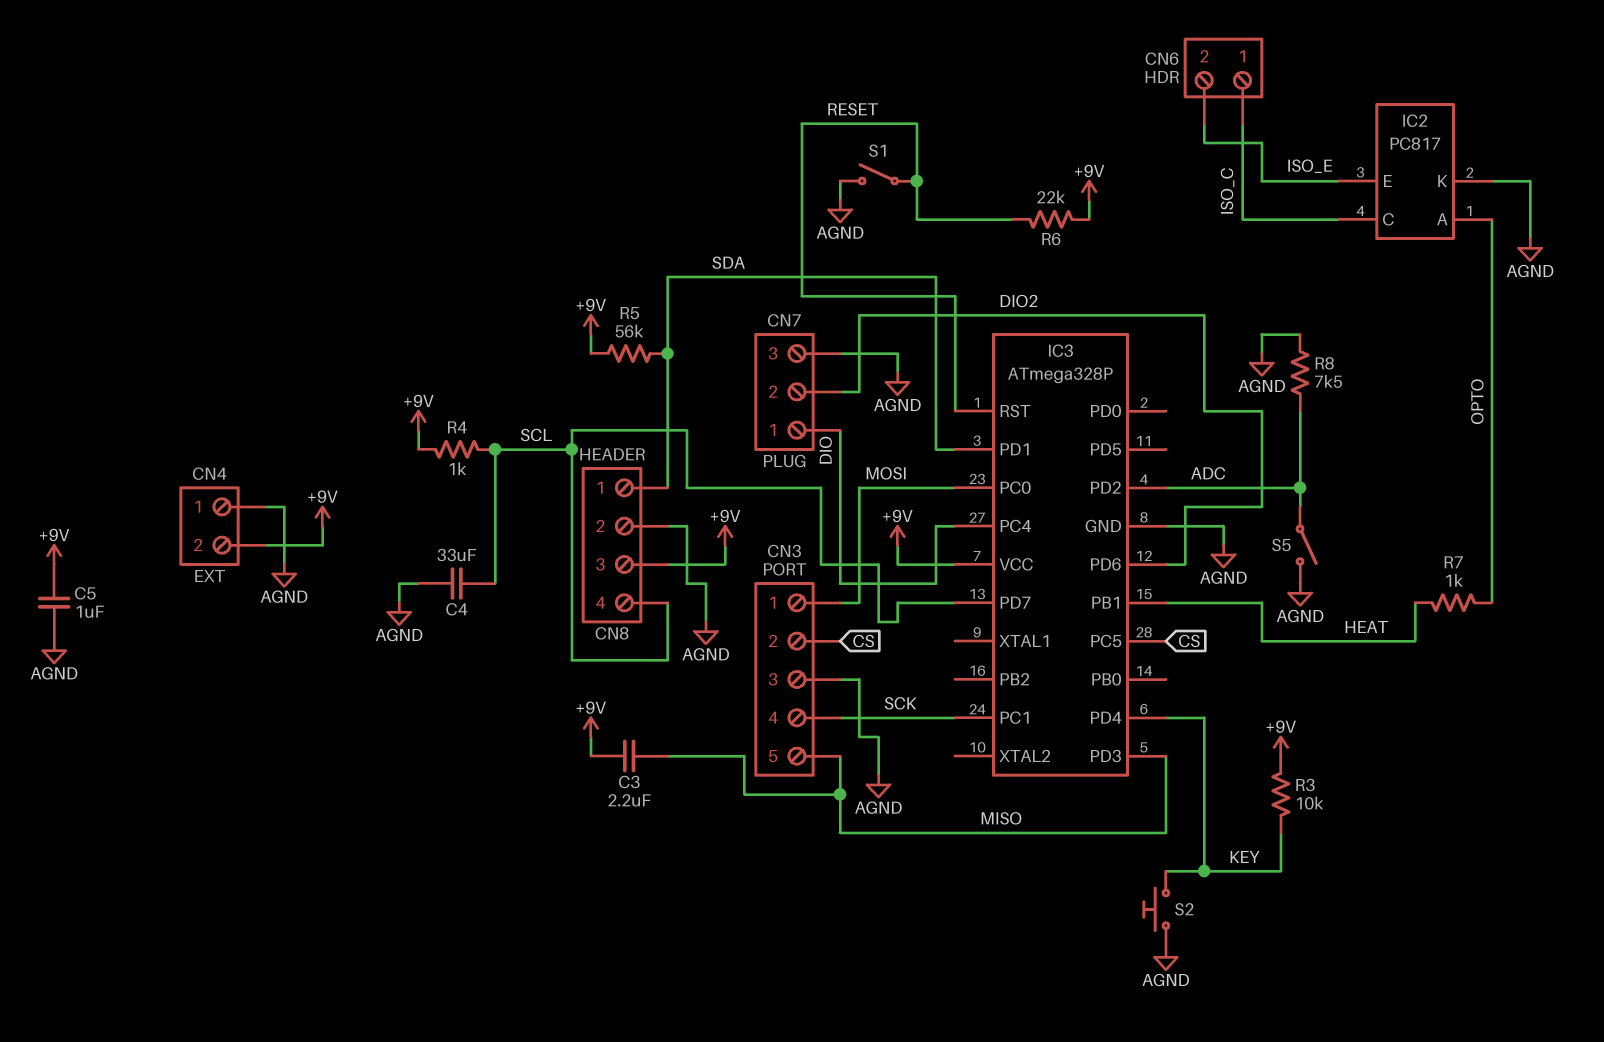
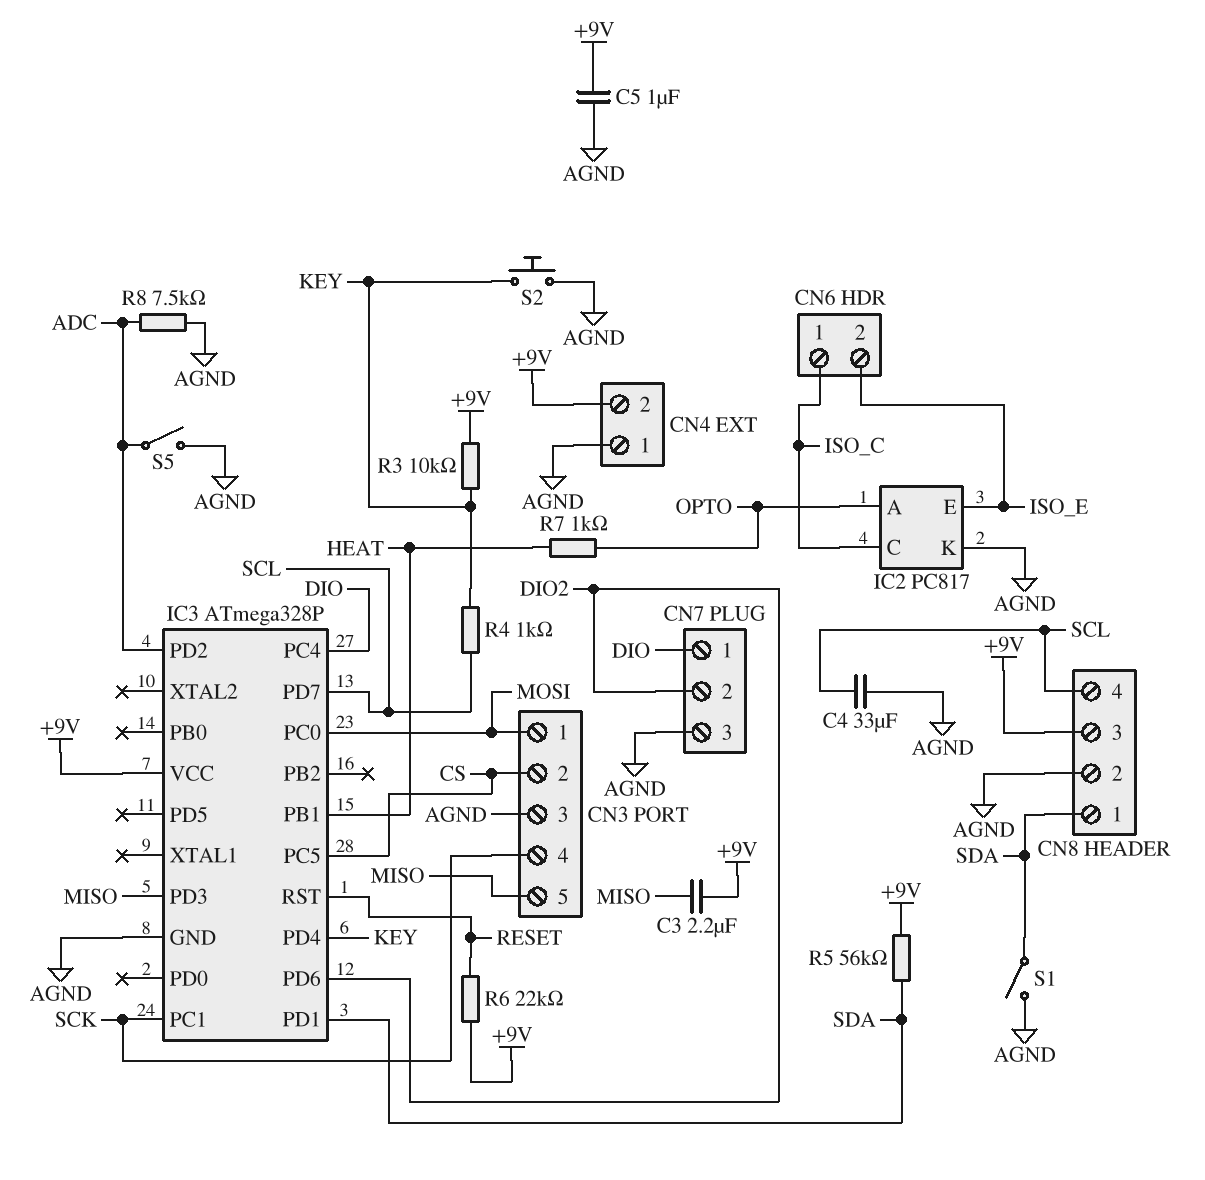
R4: 1k (+9V, SCL) -> 1k (KEY, SCL)
S1: switch (AGND, RESET) -> switch (AGND, SDA)

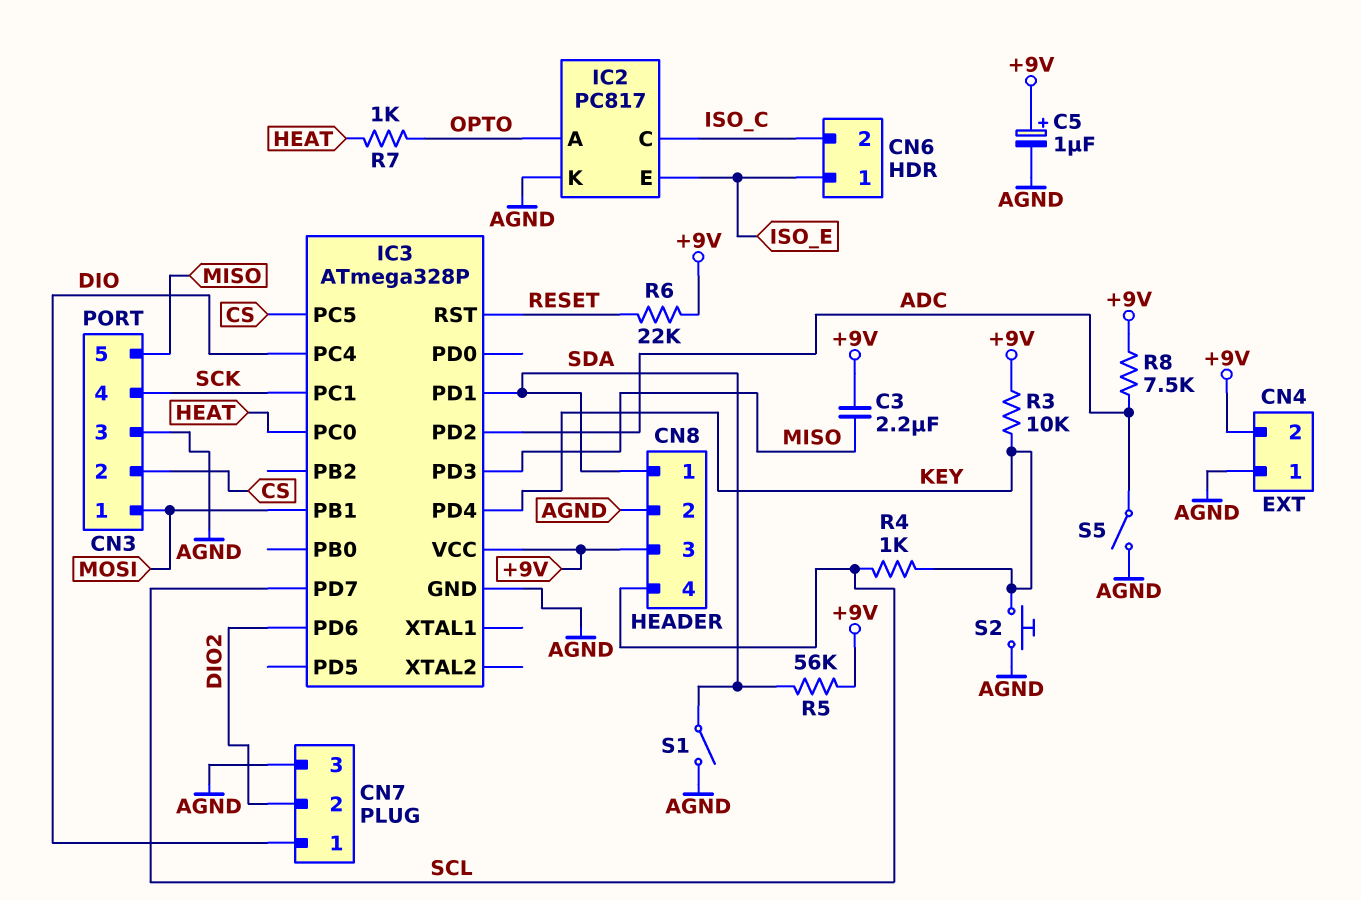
C4: 33uF (AGND, SCL) -> none
C5: 1uF (+9V, AGND) -> 1uF (plus +9V, minus AGND)
CN6 pin 1: ISO_C -> ISO_E
CN6 pin 2: ISO_E -> ISO_C
IC3 pin PB1: HEAT -> MOSI
IC3 pin PC0: MOSI -> HEAT
R8: 7.5k (ADC, AGND) -> 7.5k (+9V, ADC)

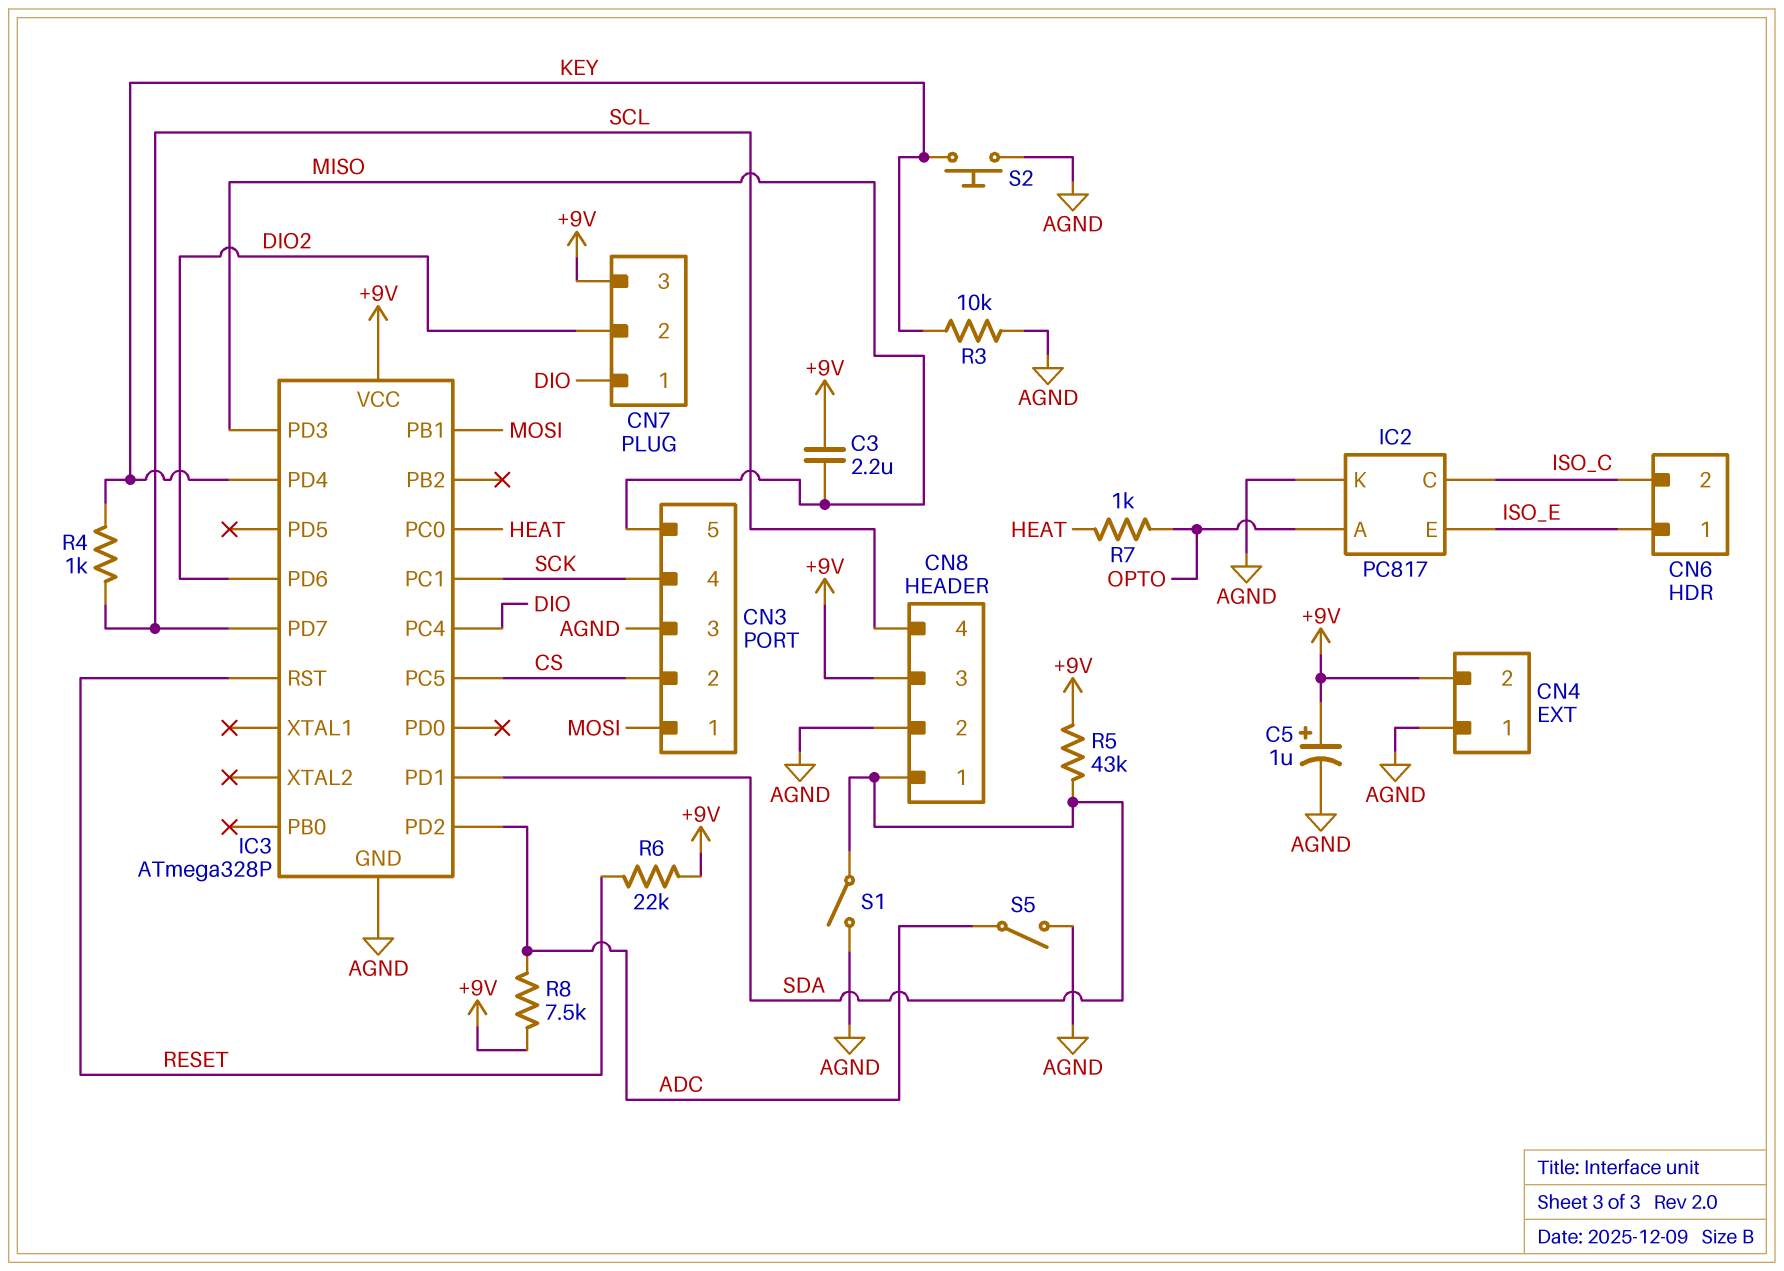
CN7 pin 3: AGND -> +9V
R3: 10k (+9V, KEY) -> 10k (AGND, KEY)
R5: 56k (+9V, SDA) -> 43k (+9V, SDA)

